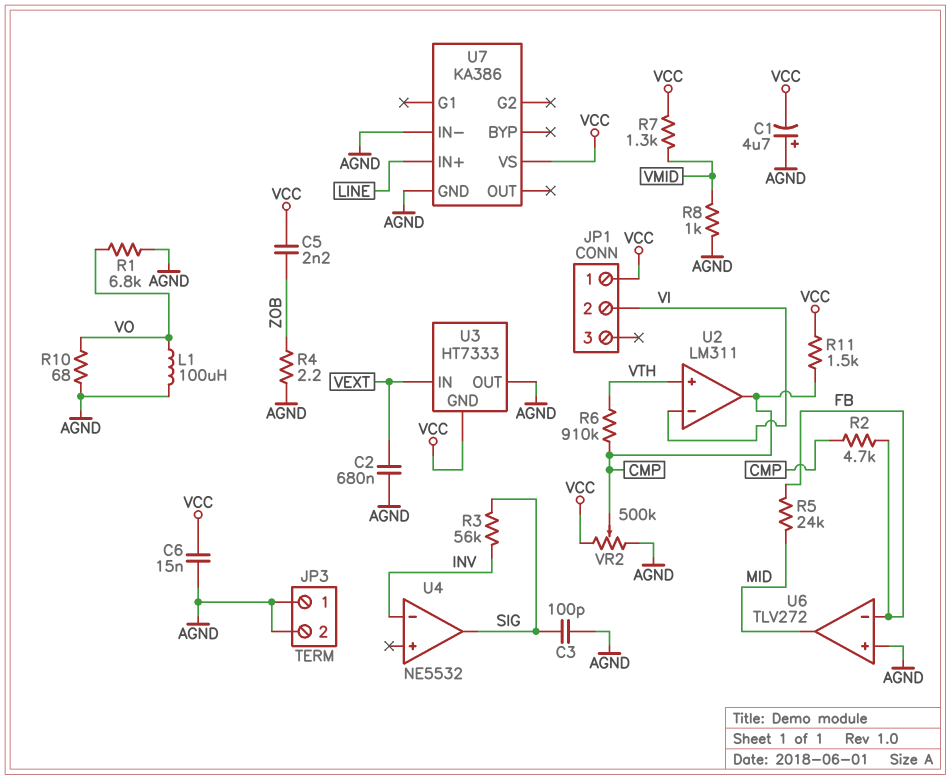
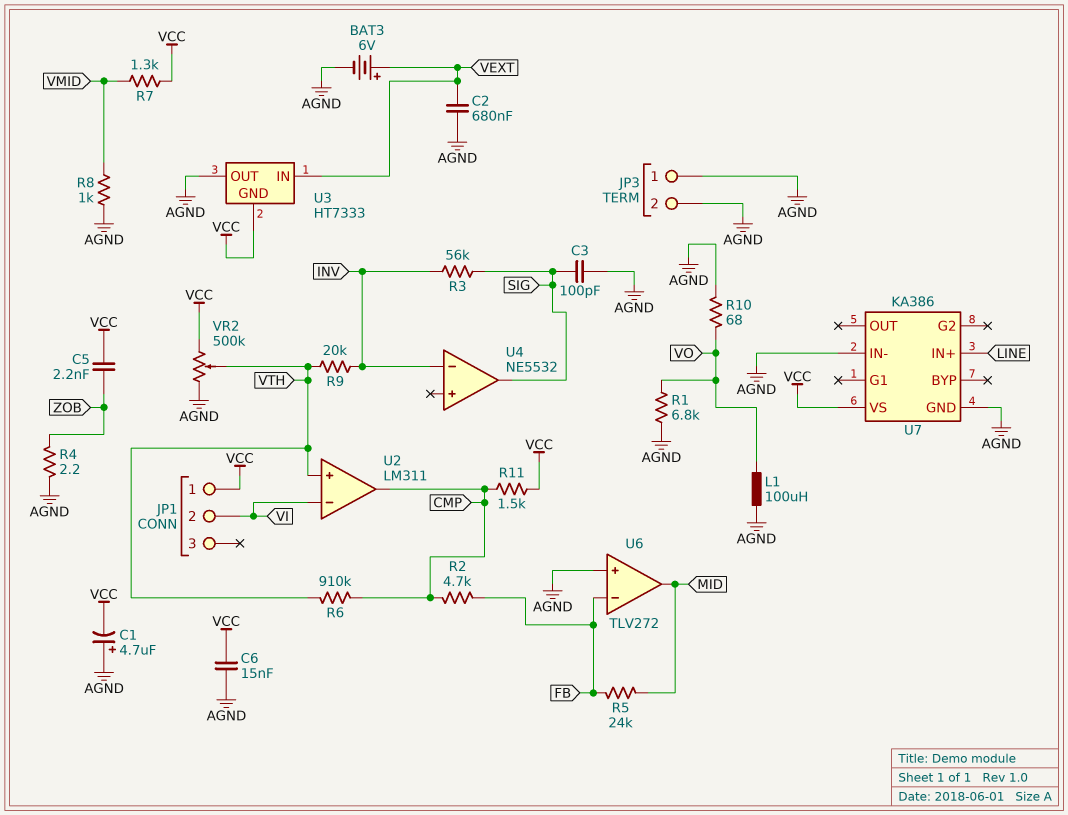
BAT3: none -> 6V (plus VEXT, minus AGND)
R9: none -> 20k (INV, VTH)
VR2: 500k (AGND, VCC, wiper CMP) -> 500k (AGND, VCC, wiper VTH)

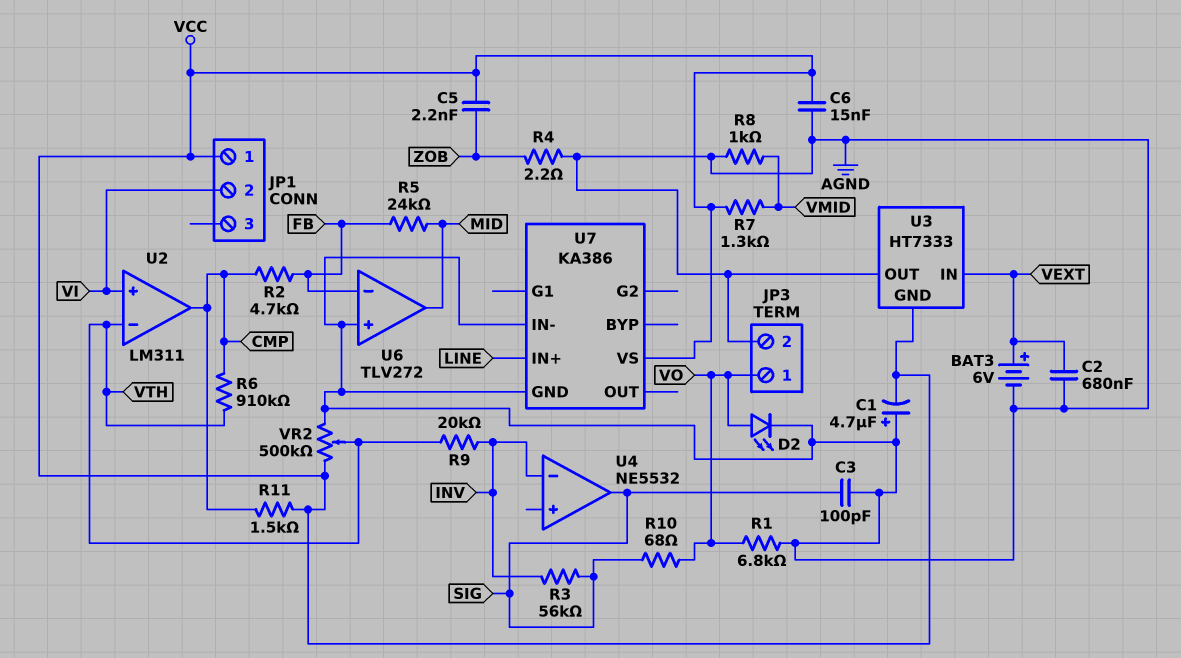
D2: none -> LED (A VO, K AGND)
JP3 pin 1: AGND -> VO
L1: 100uH (AGND, VO) -> none
R10: 68 (AGND, VO) -> 68 (SIG, VO)
U2 pin in+: VTH -> VI
U2 pin in-: VI -> VTH

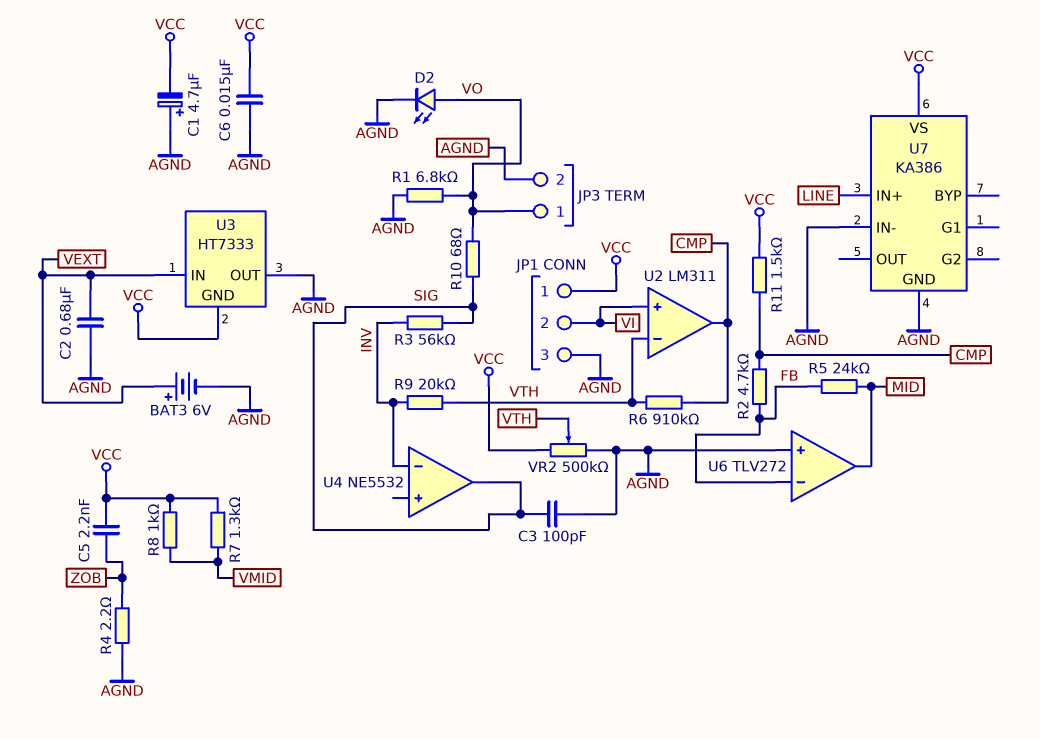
JP1 pin 3: none -> AGND
R8: 1k (AGND, VMID) -> 1k (VCC, VMID)

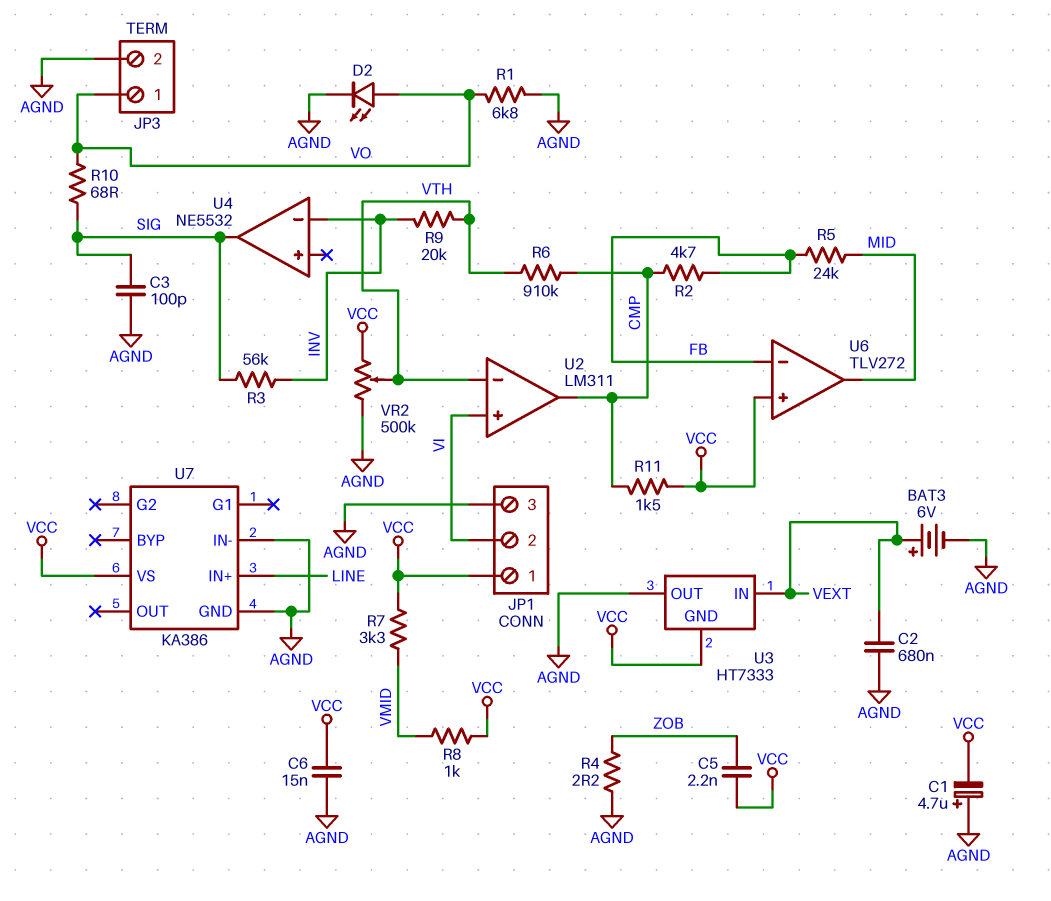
R7: 1.3k (VCC, VMID) -> 3.3k (VCC, VMID)
U6 pin in+: AGND -> VCC

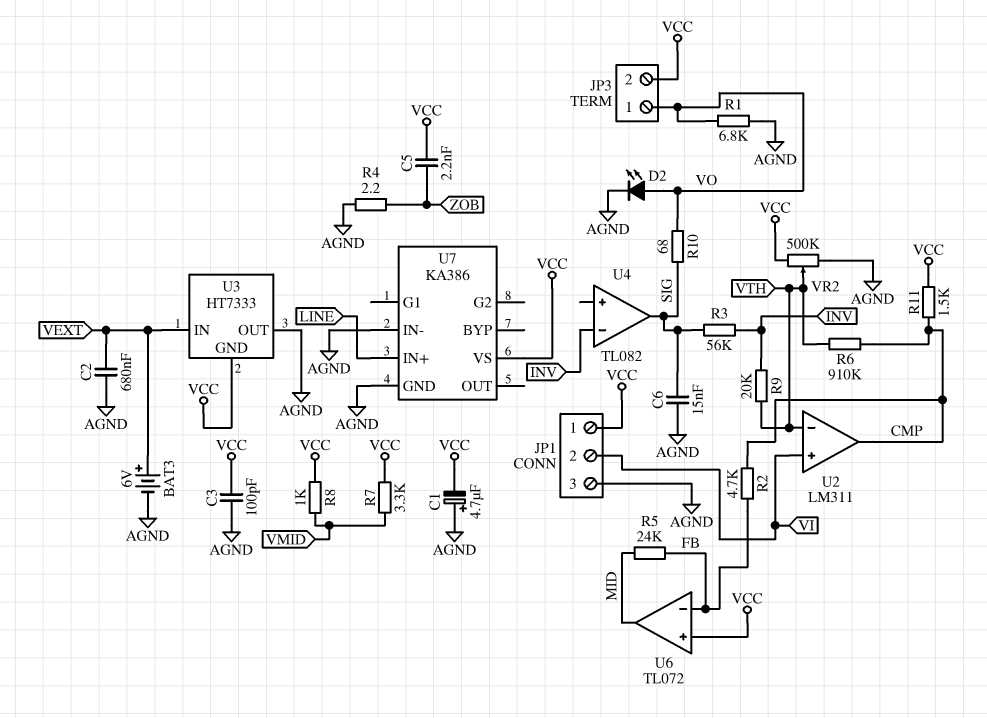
C3: 100pF (AGND, SIG) -> 100pF (AGND, VCC)
C6: 15nF (AGND, VCC) -> 15nF (AGND, SIG)
JP3 pin 2: AGND -> VCC
U4: NE5532 -> TL082
U6: TLV272 -> TL072

